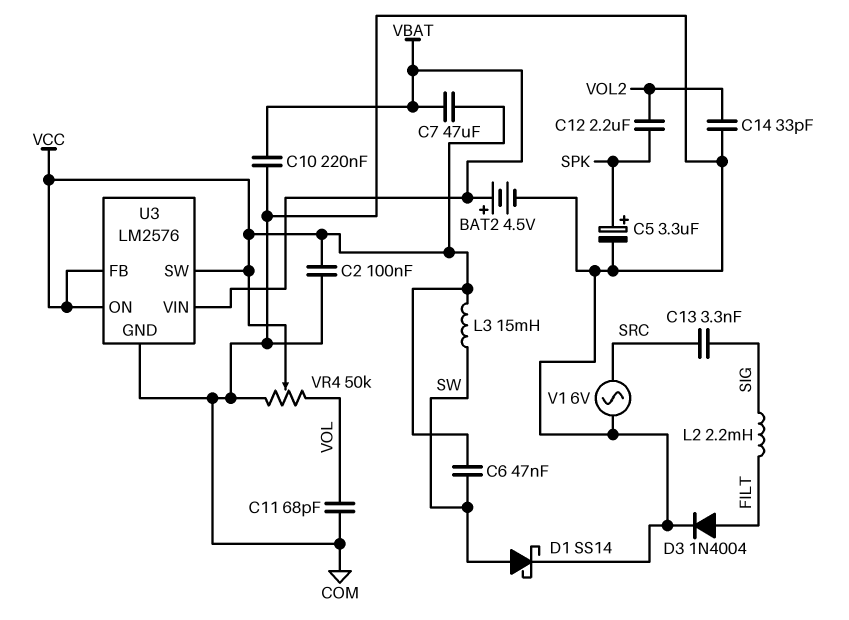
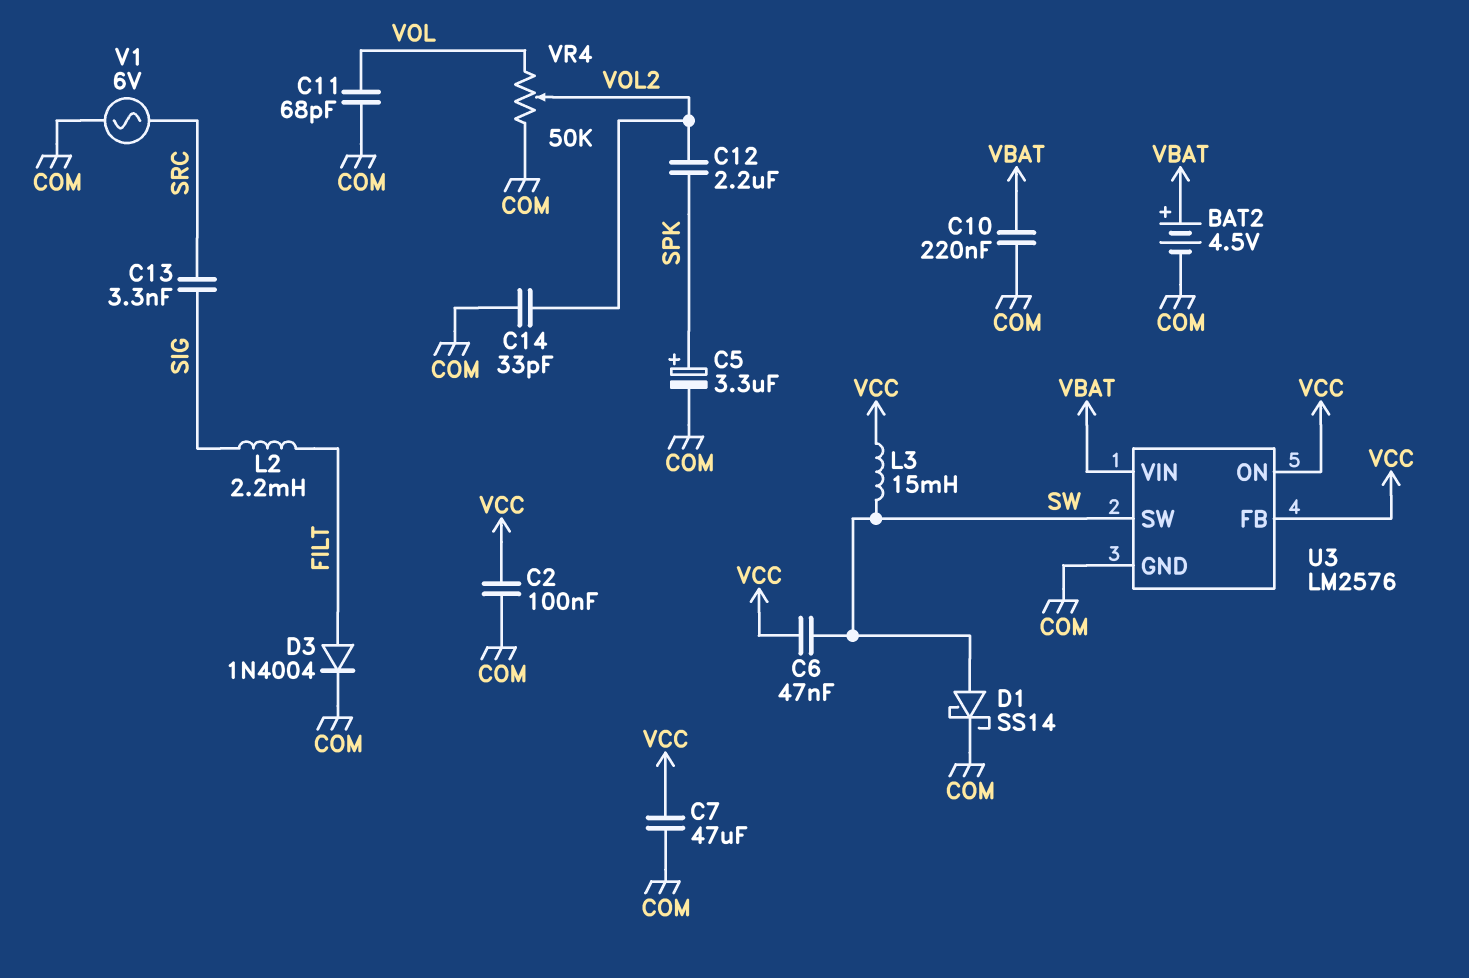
C7: 47uF (VBAT, VCC) -> 47uF (COM, VCC)
U3 pin SW: VCC -> SW
VR4: 50k (COM, VOL, wiper VCC) -> 50k (COM, VOL, wiper VOL2)

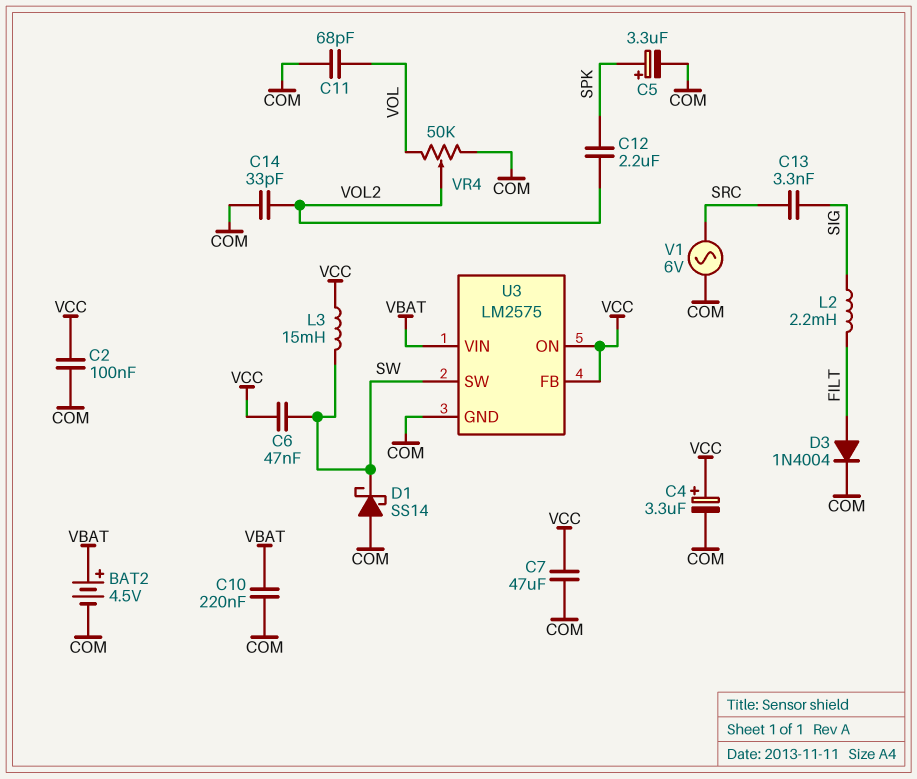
C4: none -> 3.3uF (plus VCC, minus COM)
D1: schottky SS14 (A SW, K COM) -> schottky SS14 (A COM, K SW)
U3: LM2576 -> LM2575

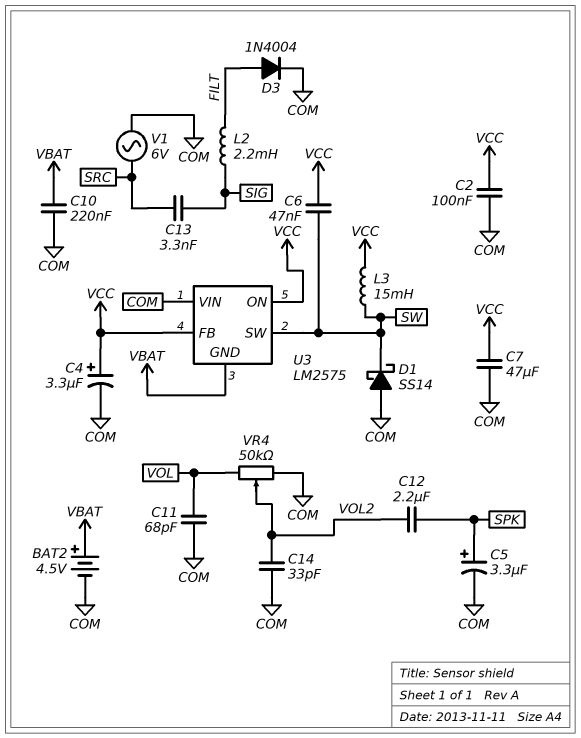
U3 pin GND: COM -> VBAT
U3 pin VIN: VBAT -> COM

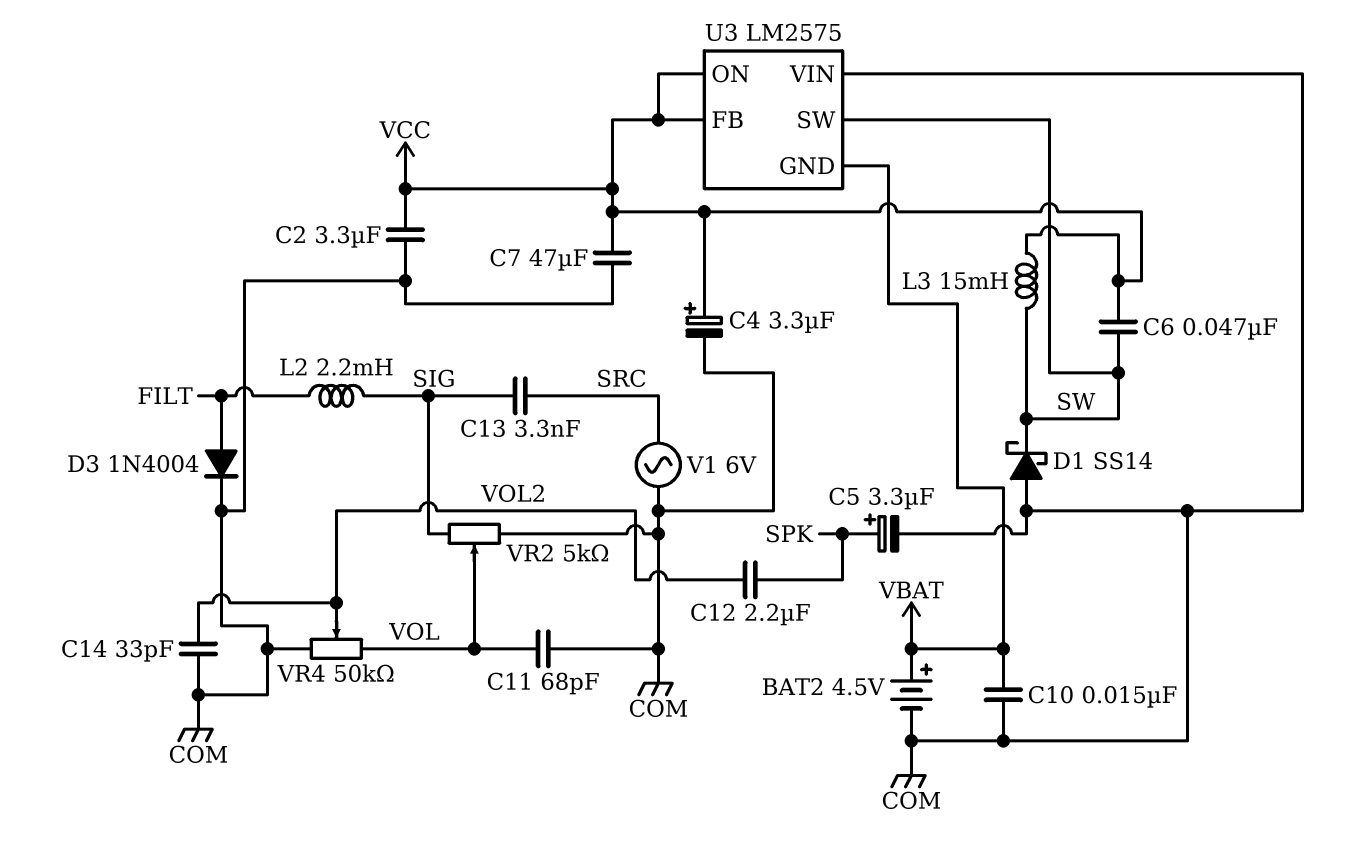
C2: 100nF (COM, VCC) -> 3.3uF (COM, VCC)
C10: 220nF (COM, VBAT) -> 15nF (COM, VBAT)
VR2: none -> 5k (COM, SIG, wiper VOL)

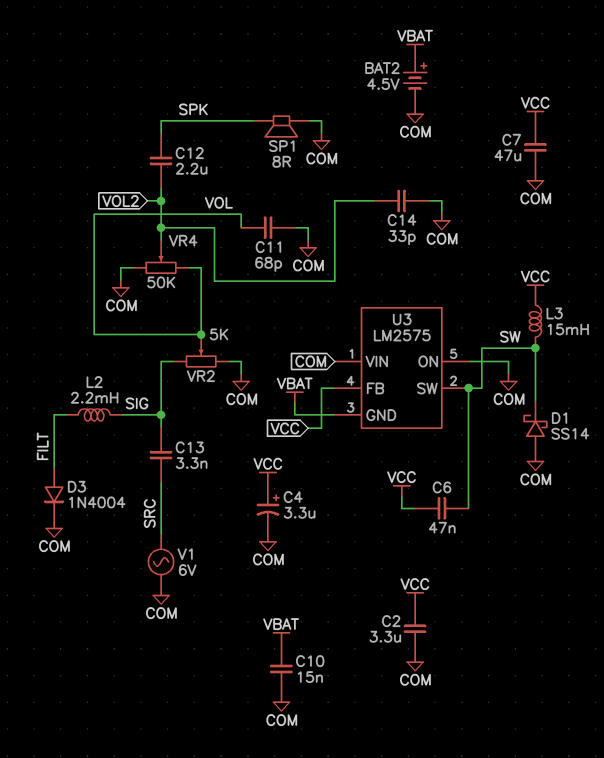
C5: 3.3uF (plus SPK, minus COM) -> none
SP1: none -> speaker 8R (COM, SPK)
U3 pin ON: VCC -> COM

